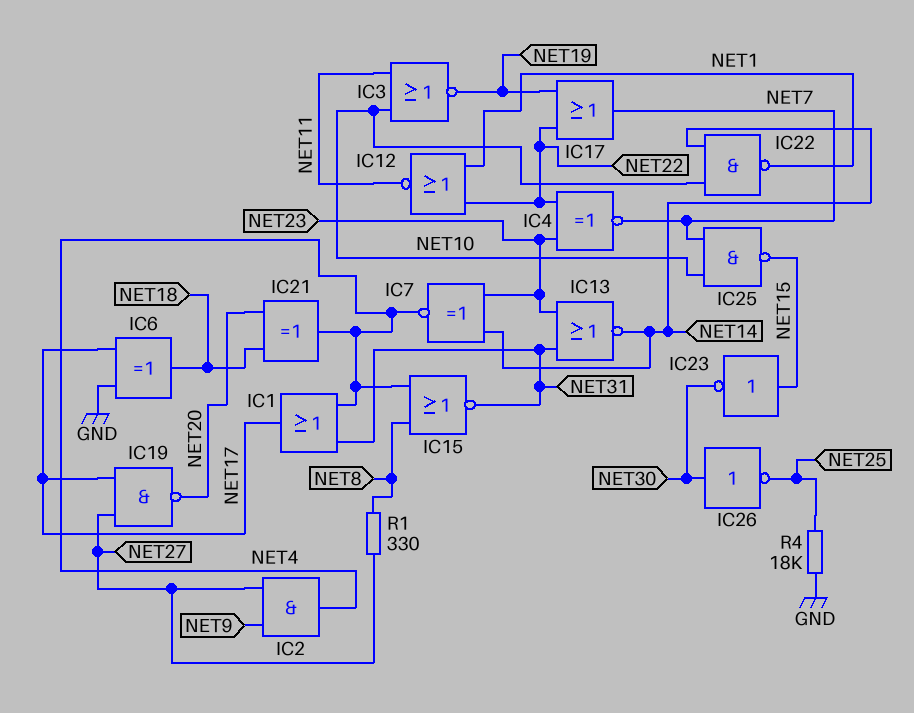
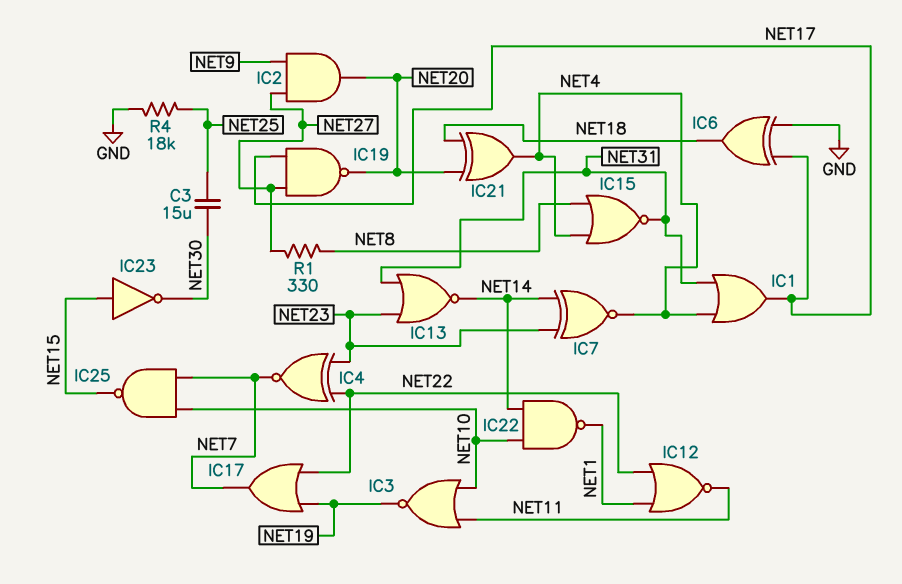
C3: none -> 15uF (NET25, NET30)
IC2: AND (in NET9, in NET27, out NET4) -> AND (in NET9, in NET27, out NET20)
IC26: NOT (in NET30, out NET25) -> none

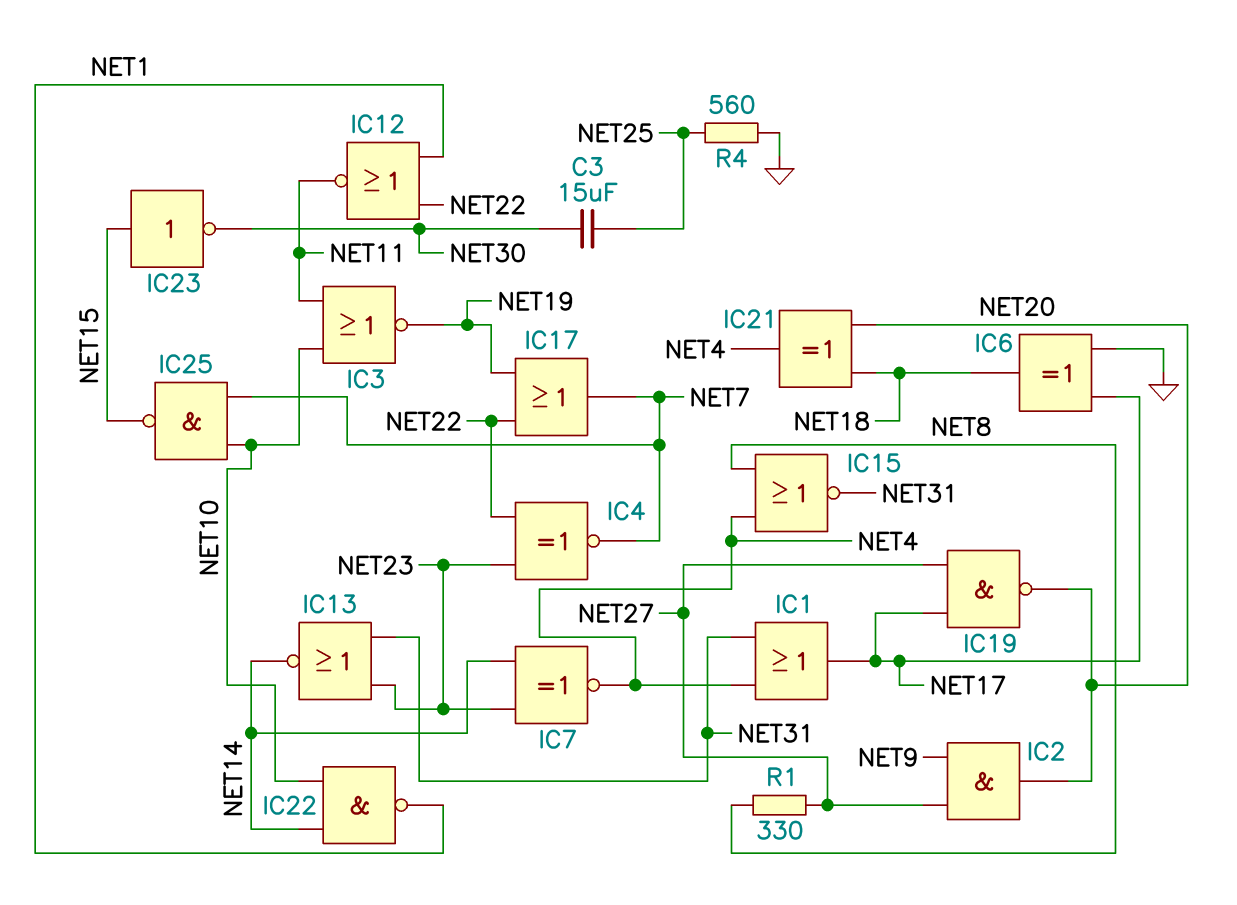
R4: 18k (GND, NET25) -> 560 (GND, NET25)

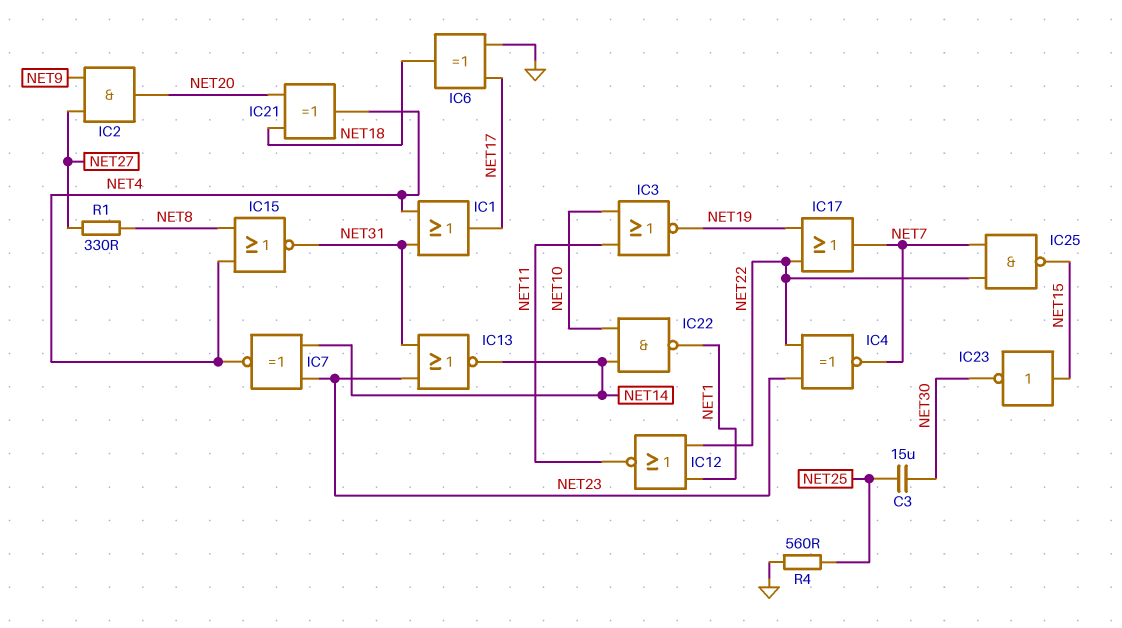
IC19: NAND (in NET17, in NET27, out NET20) -> none
IC25: NAND (in NET7, in NET10, out NET15) -> NAND (in NET7, in NET22, out NET15)

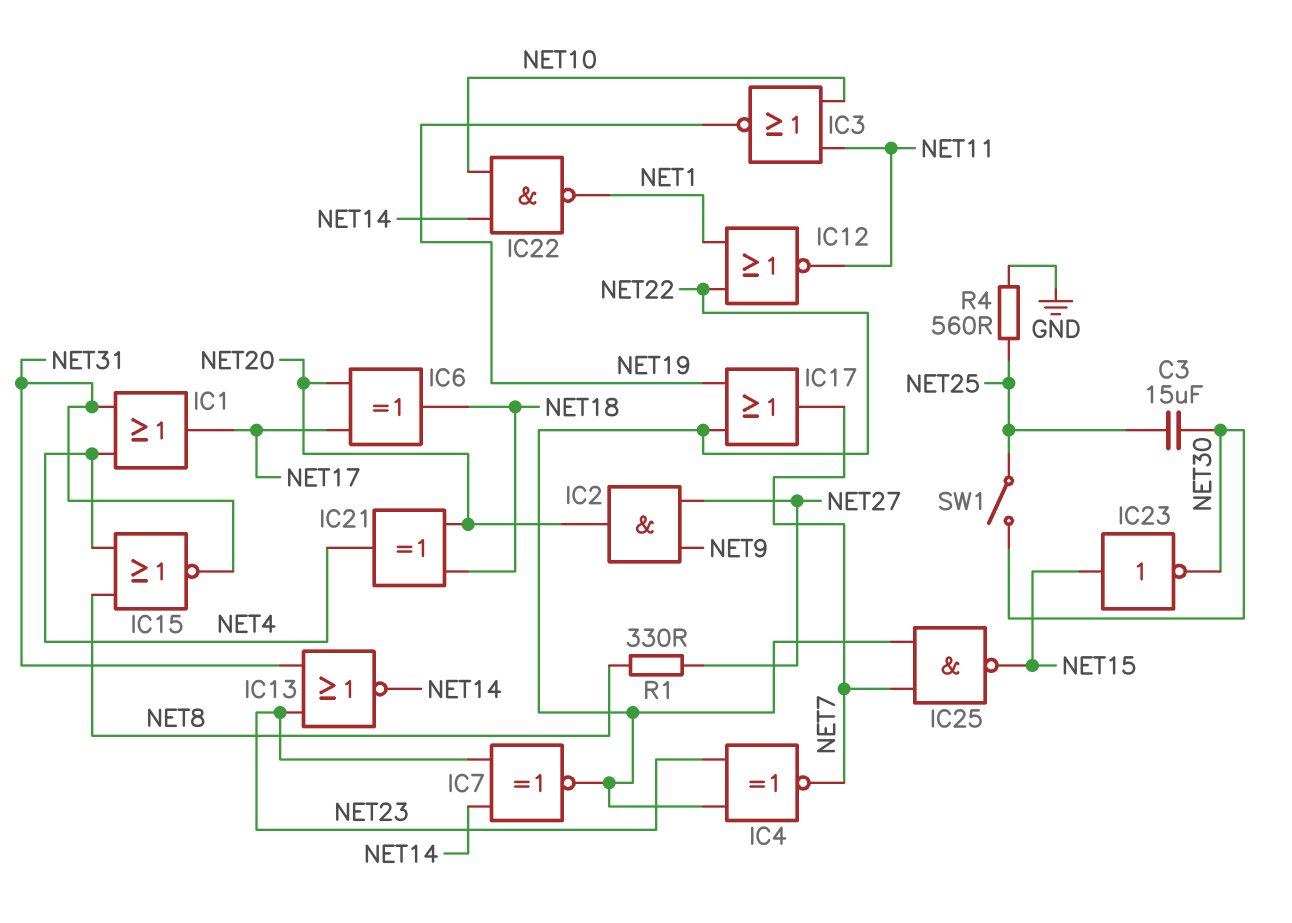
IC6: XOR (in GND, in NET17, out NET18) -> XOR (in NET17, in NET20, out NET18)
IC7: XNOR (in NET14, in NET23, out NET4) -> XNOR (in NET14, in NET23, out NET22)
SW1: none -> switch (NET25, NET30)

